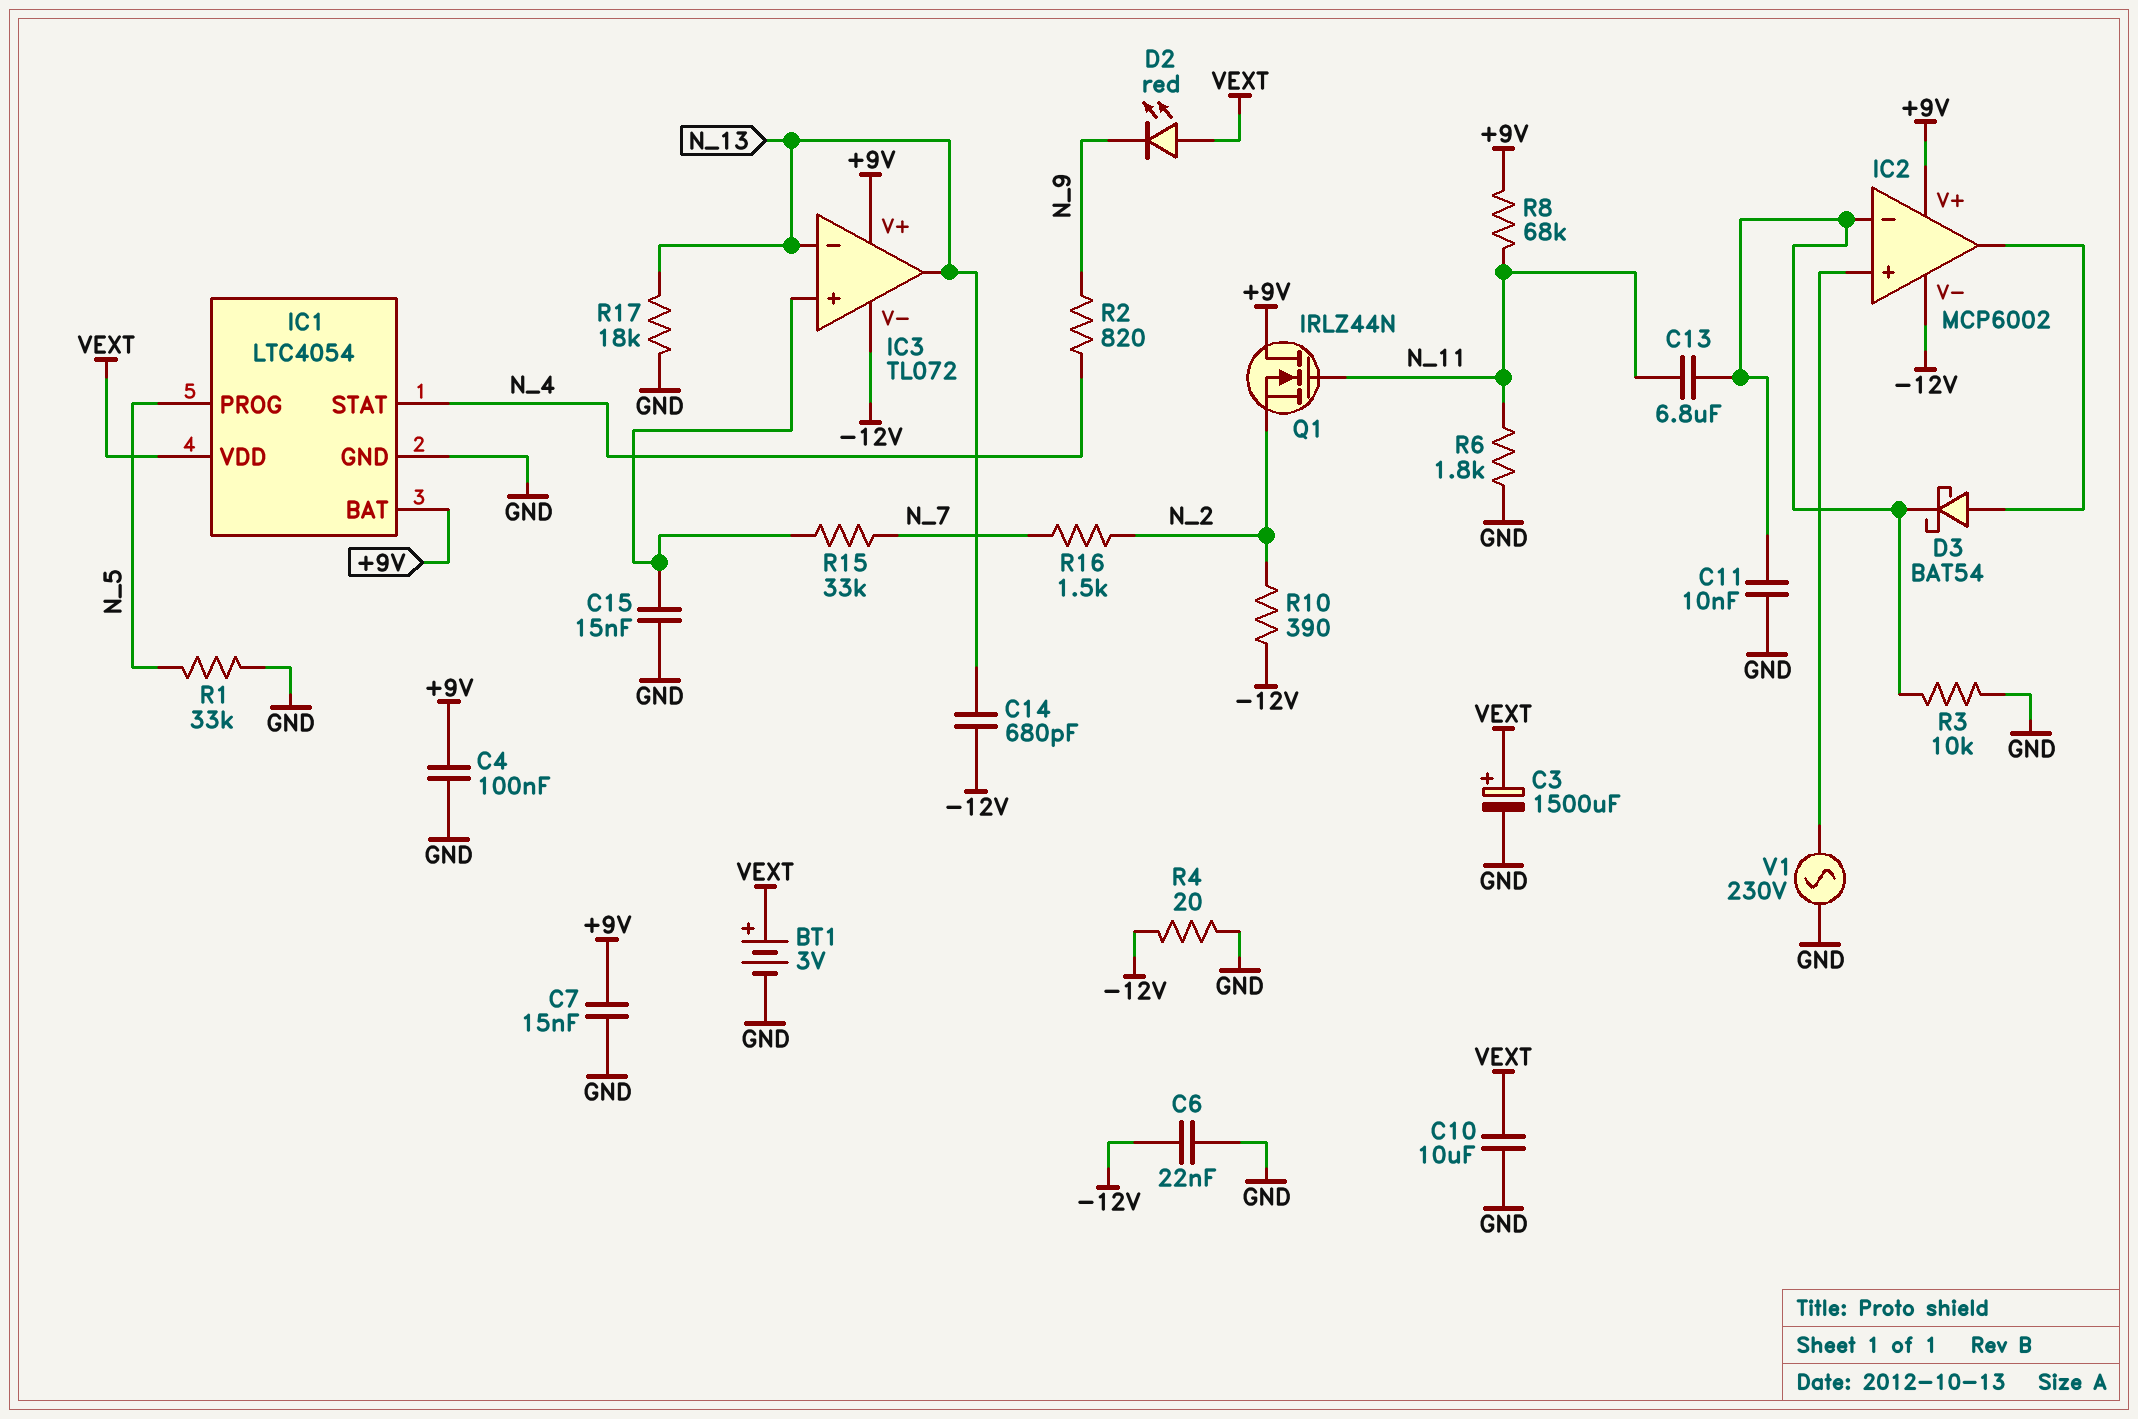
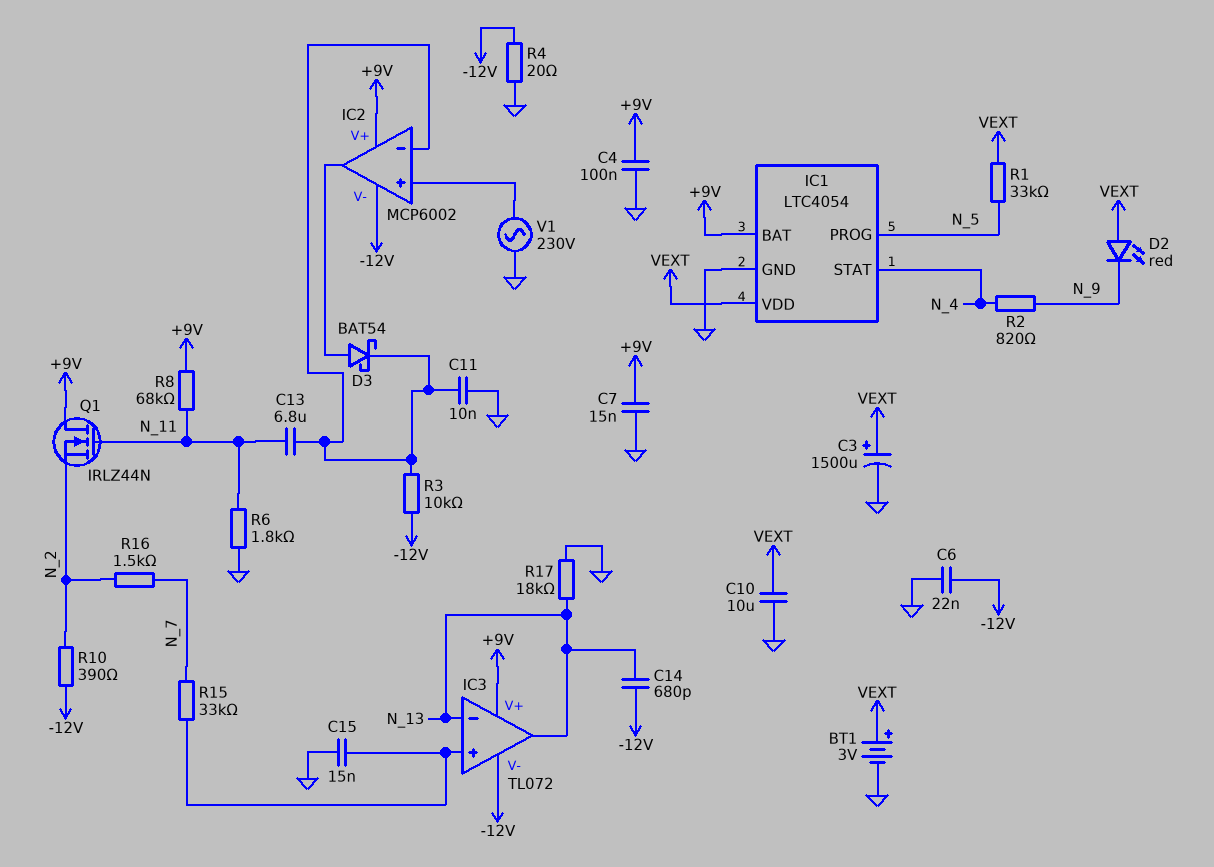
R1: 33k (GND, N_5) -> 33k (N_5, VEXT)
R3: 10k (GND, IC2/in-) -> 10k (-12V, IC2/in-)

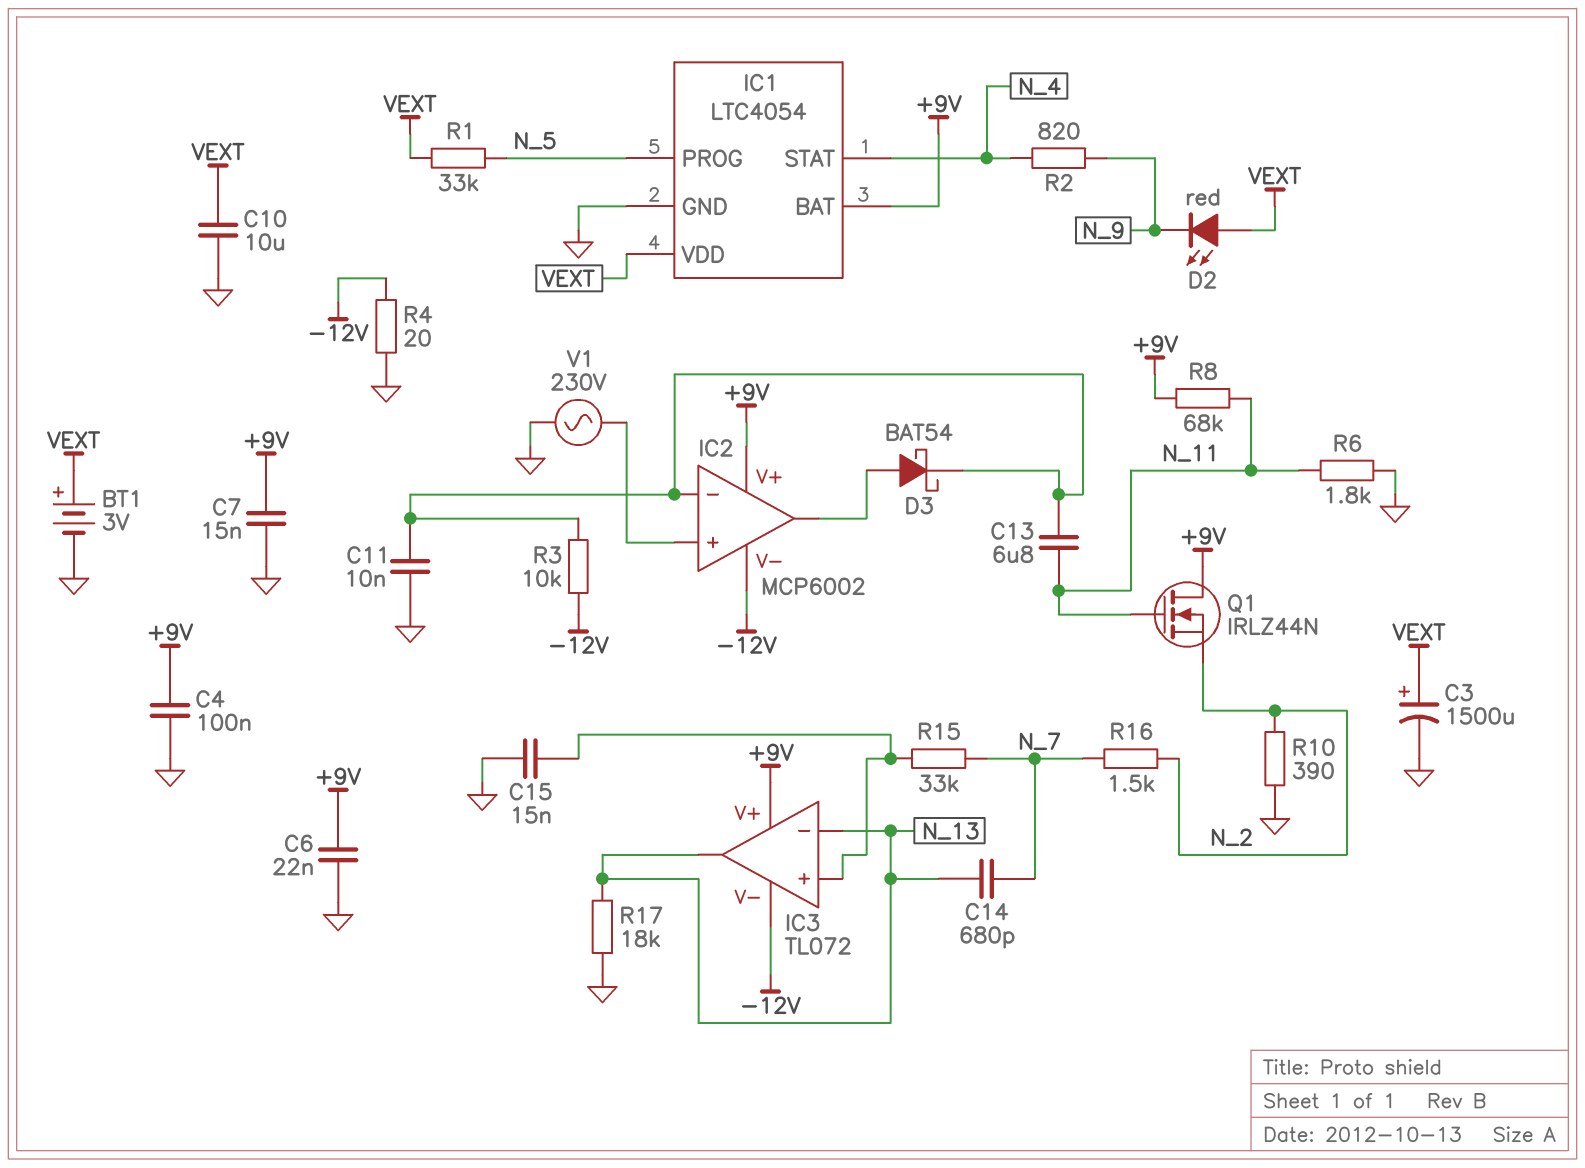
C6: 22nF (-12V, GND) -> 22nF (+9V, GND)
C14: 680pF (-12V, N_13) -> 680pF (N_7, N_13)
R10: 390 (-12V, N_2) -> 390 (GND, N_2)

